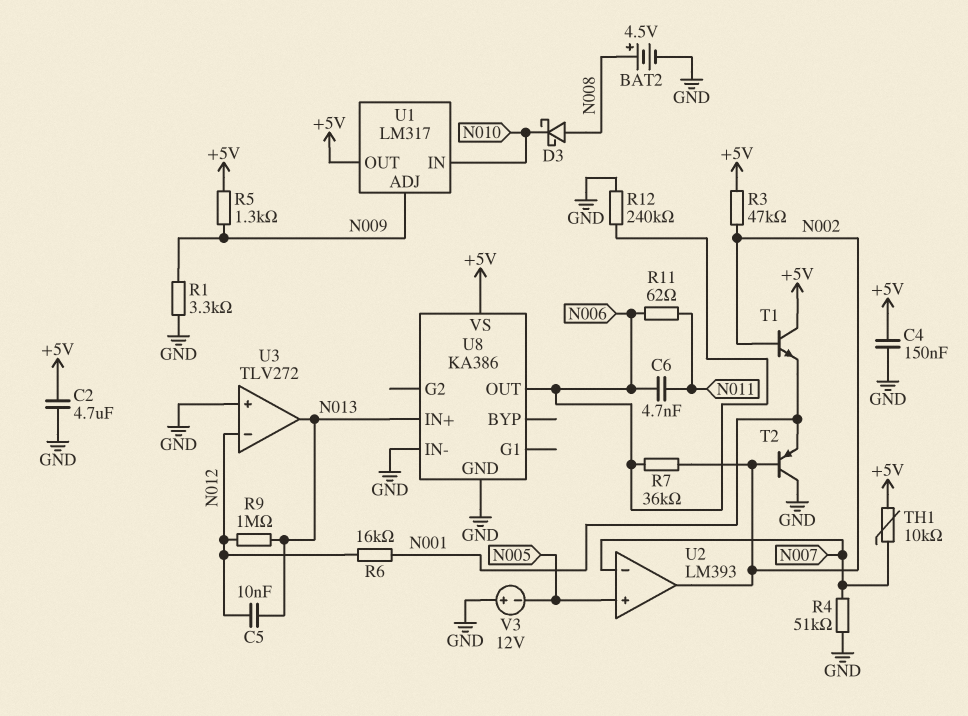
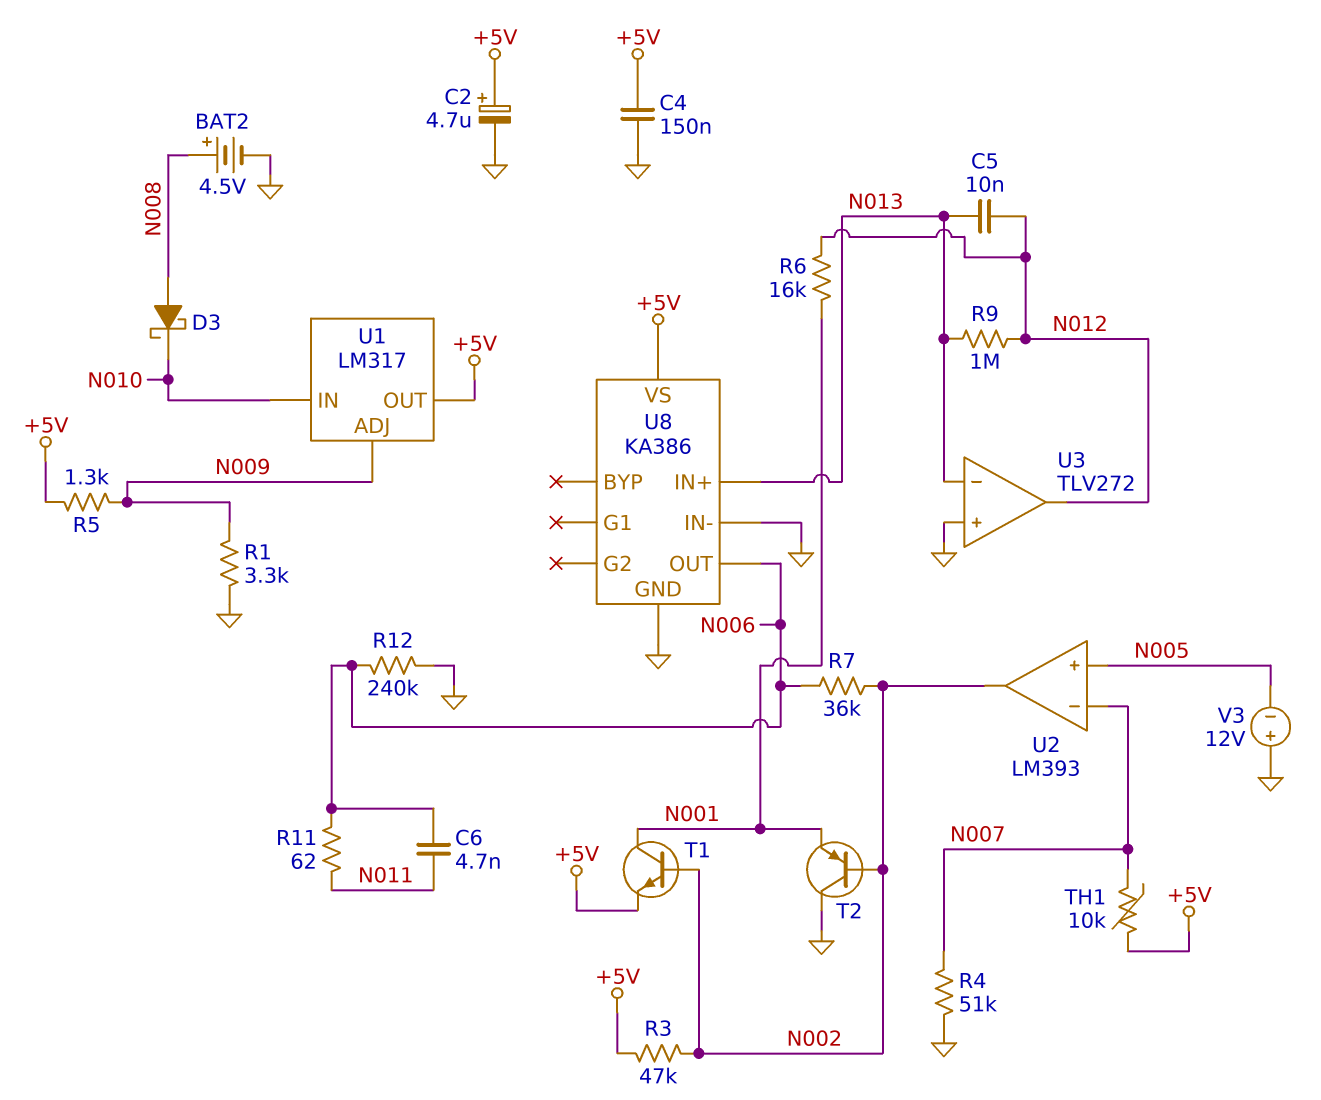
C2: 4.7uF (+5V, GND) -> 4.7uF (plus +5V, minus GND)
T1: NPN (B N002, C +5V, E N001) -> NPN (B N002, C N001, E +5V)
U3 pin in-: N012 -> N013
U3 pin out: N013 -> N012

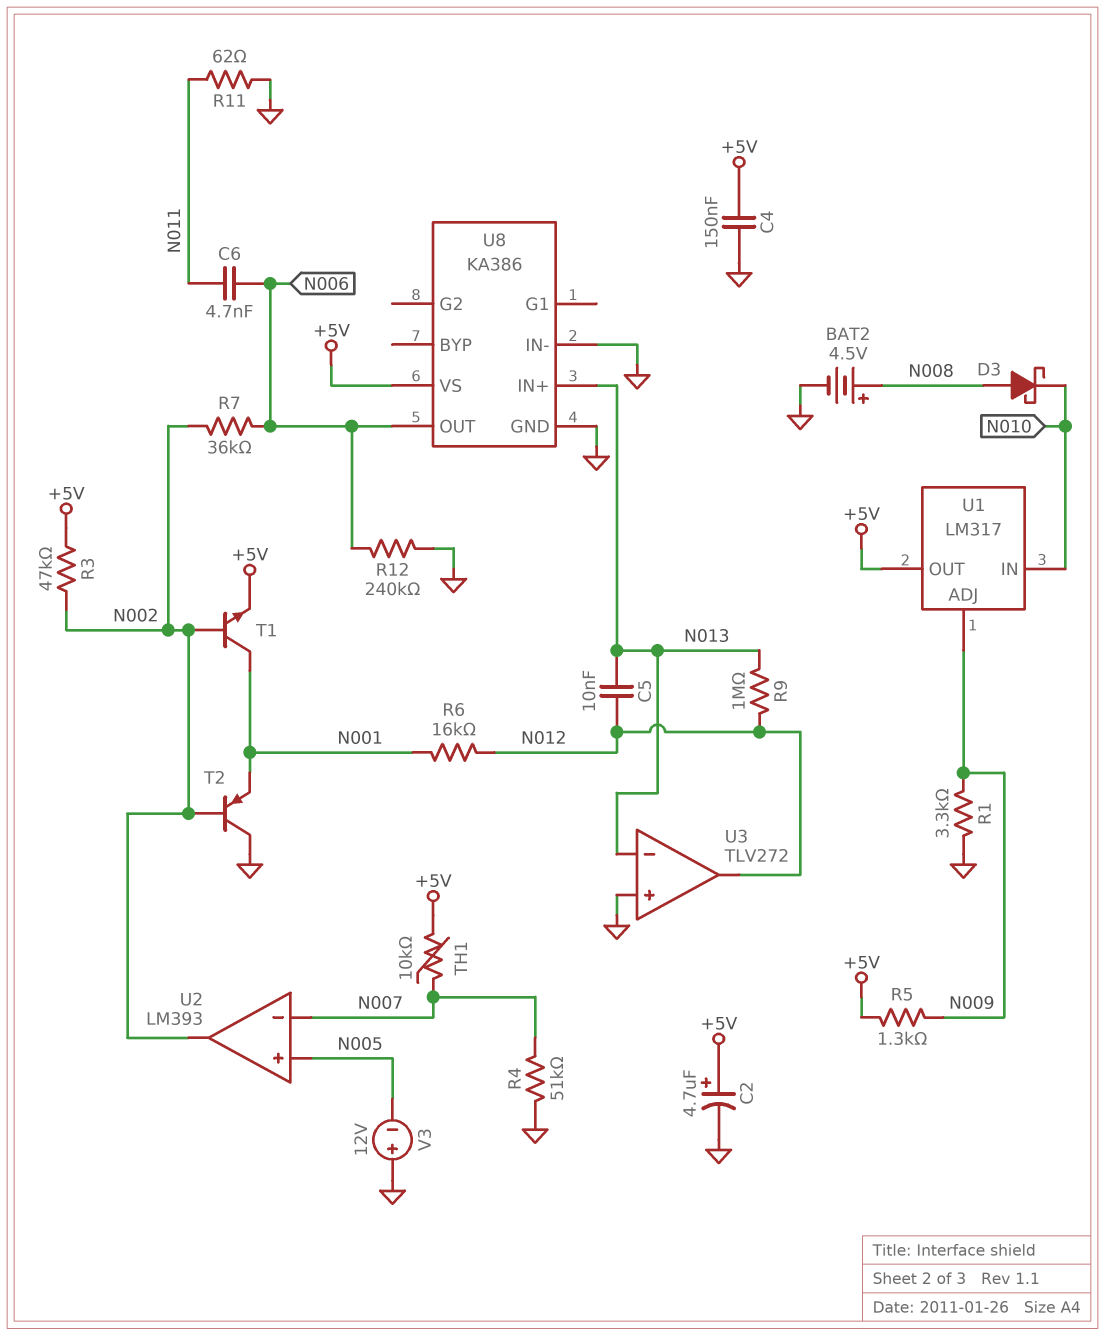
R11: 62 (N006, N011) -> 62 (GND, N011)

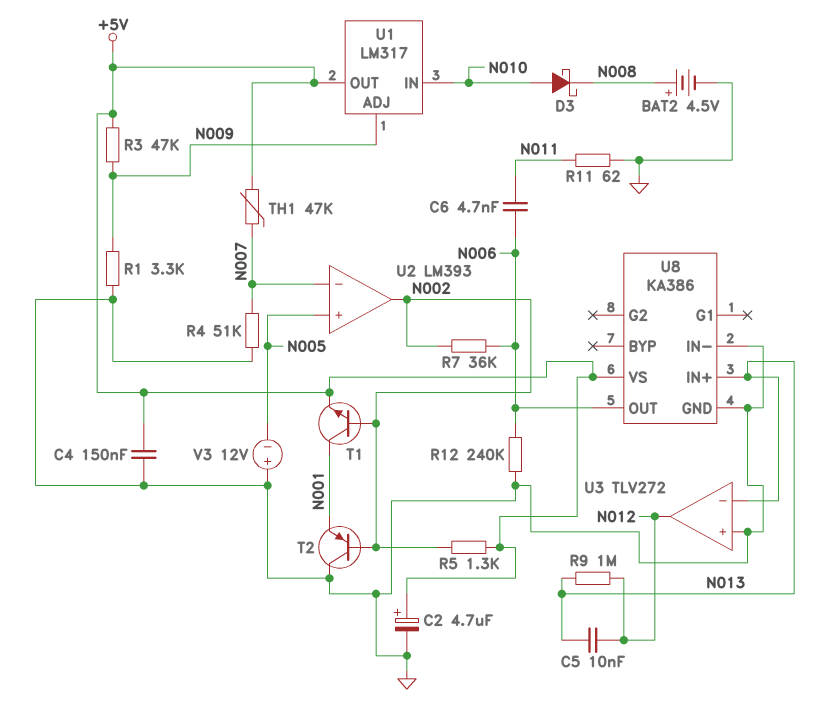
D3: schottky (A N008, K N010) -> schottky (A N010, K N008)
R3: 47k (+5V, N002) -> 47k (+5V, N009)
R5: 1.3k (+5V, N009) -> 1.3k (+5V, N002)
R6: 16k (N001, N012) -> none
TH1: 10k (+5V, N007) -> 47k (+5V, N007)

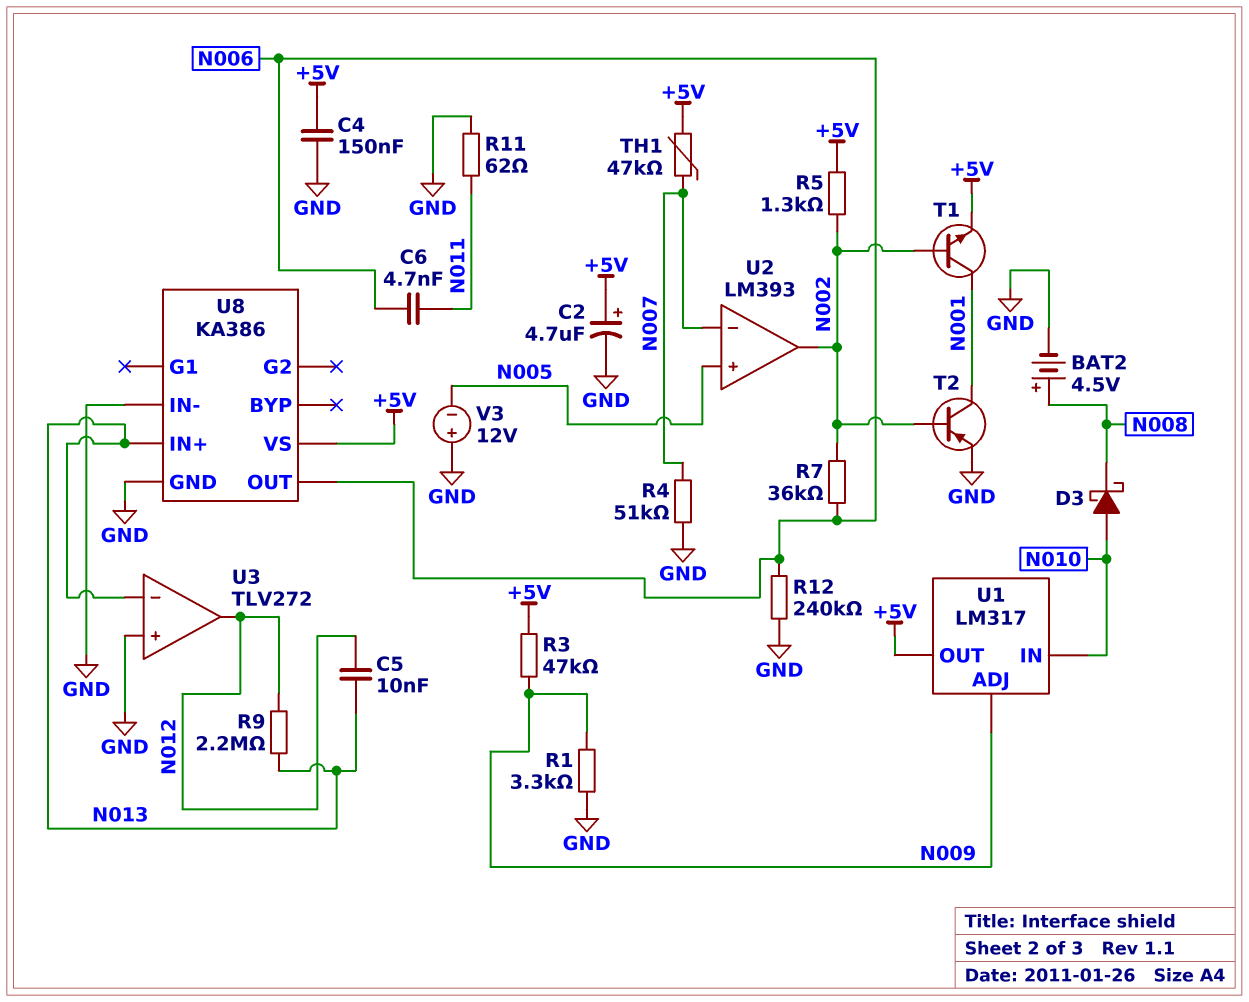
R9: 1M (N012, N013) -> 2.2M (N012, N013)
T2: PNP (B N002, C GND, E N001) -> PNP (B N002, C N001, E GND)

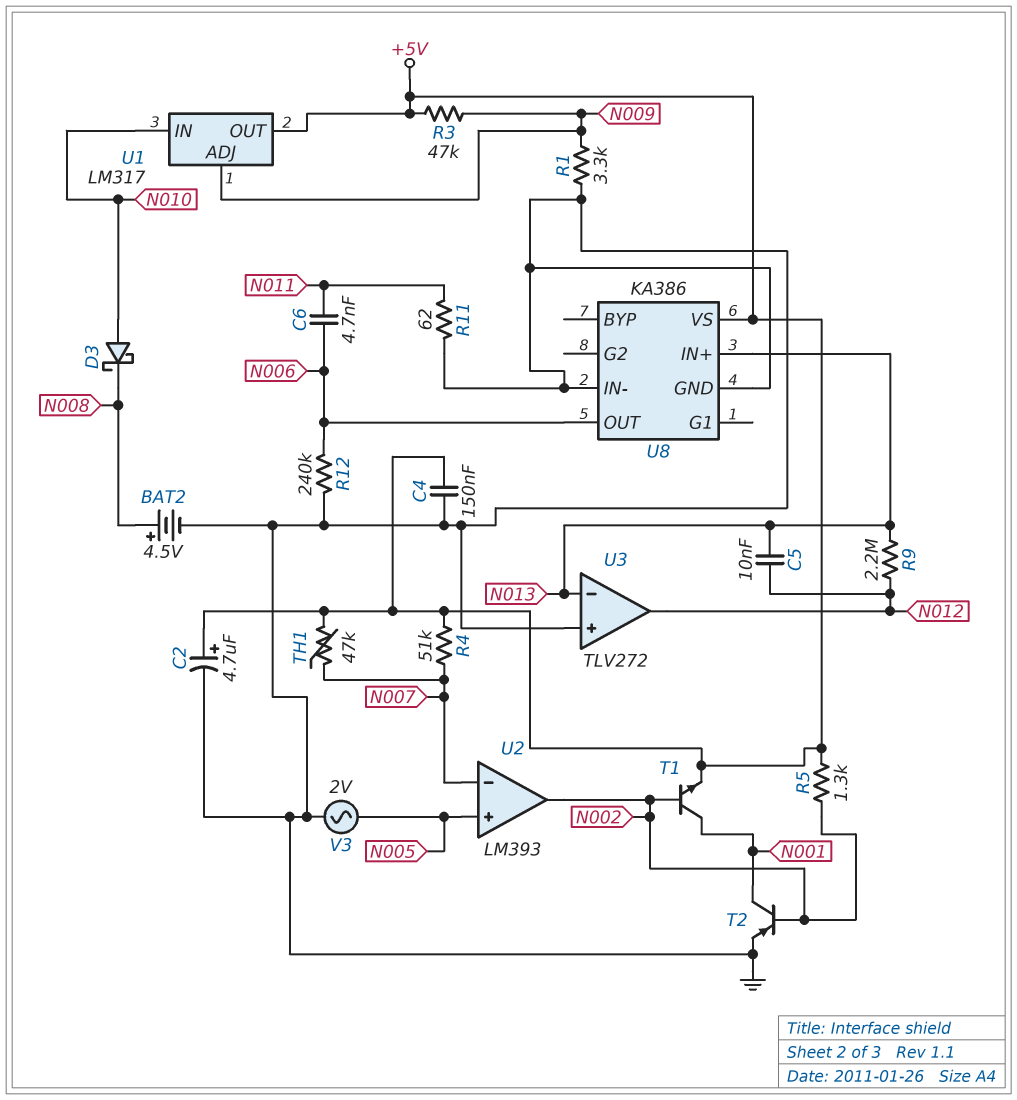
R4: 51k (GND, N007) -> 51k (+5V, N007)
R7: 36k (N002, N006) -> none
V3: 12V (plus GND, minus N005) -> AC 2V (GND, N005)

